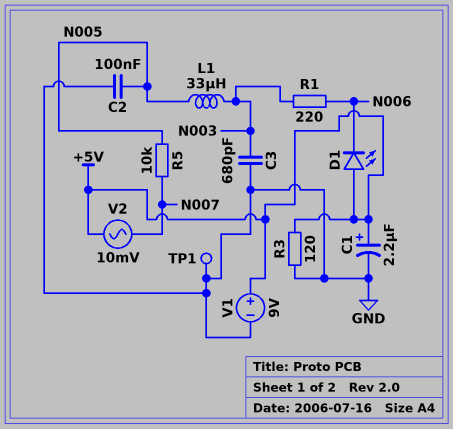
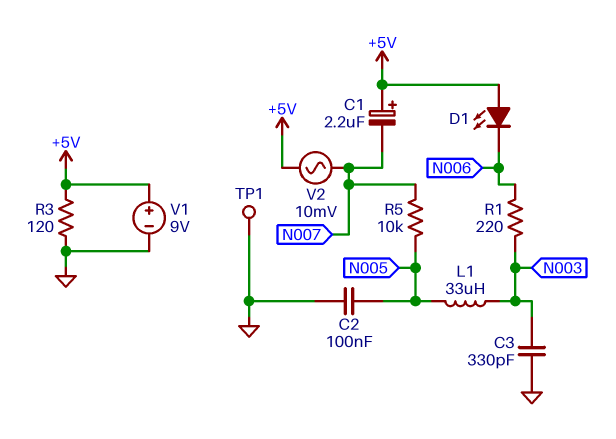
C1: 2.2uF (plus +5V, minus GND) -> 2.2uF (plus +5V, minus N007)
C3: 680pF (GND, N003) -> 330pF (GND, N003)

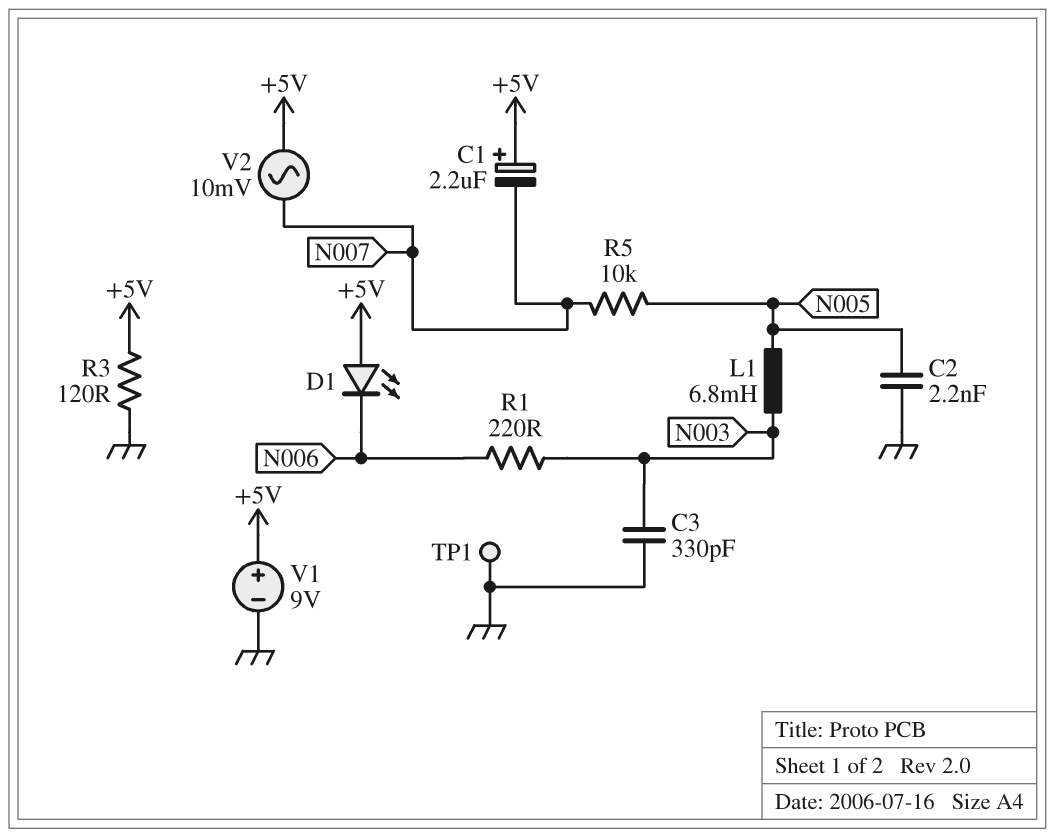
C2: 100nF (GND, N005) -> 2.2nF (GND, N005)
L1: 33uH (N003, N005) -> 6.8mH (N003, N005)

